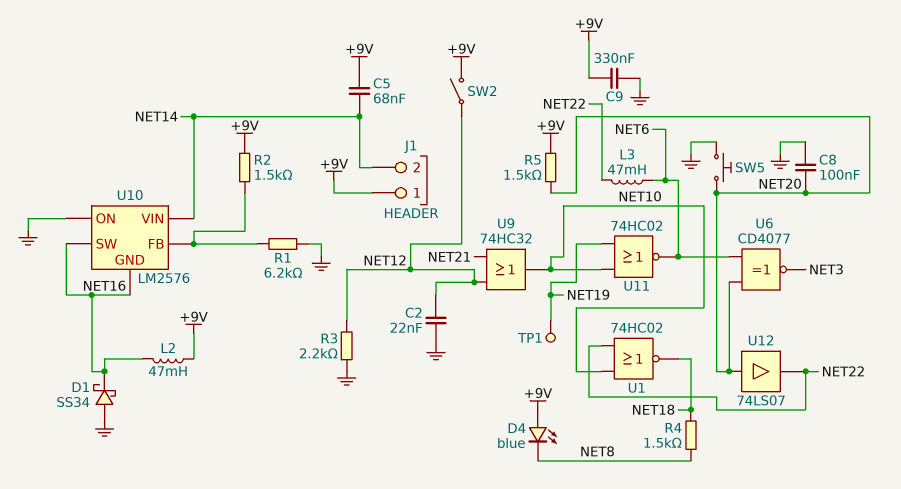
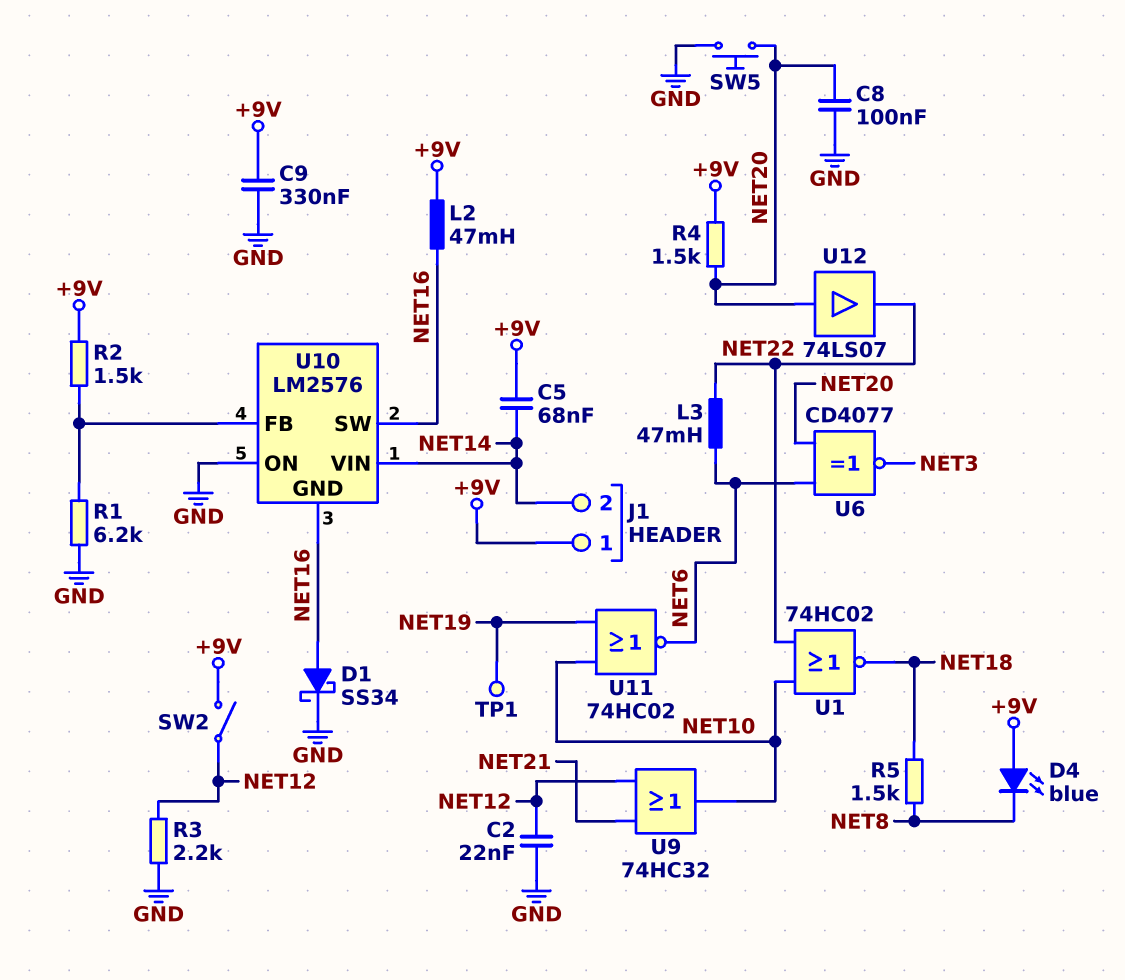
D1: schottky SS34 (A GND, K NET16) -> schottky SS34 (A NET16, K GND)
R4: 1.5k (NET8, NET18) -> 1.5k (+9V, NET20)
R5: 1.5k (+9V, NET20) -> 1.5k (NET8, NET18)

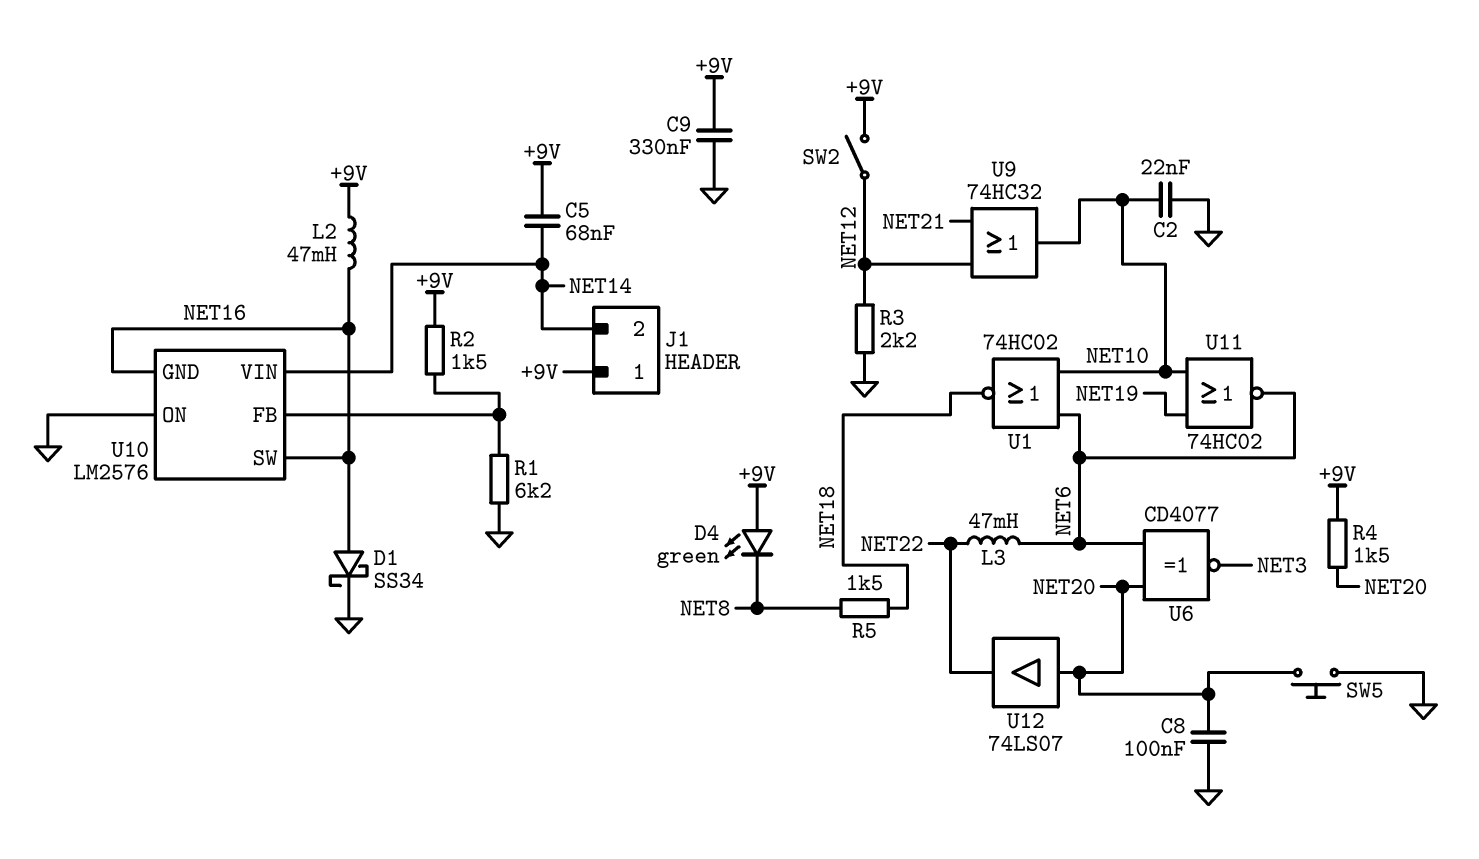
C2: 22nF (GND, NET12) -> 22nF (GND, NET10)
D4: LED blue (A +9V, K NET8) -> LED green (A +9V, K NET8)
TP1: test point (NET19) -> none
U1: NOR 74HC02 (in NET10, in NET22, out NET18) -> NOR 74HC02 (in NET6, in NET10, out NET18)

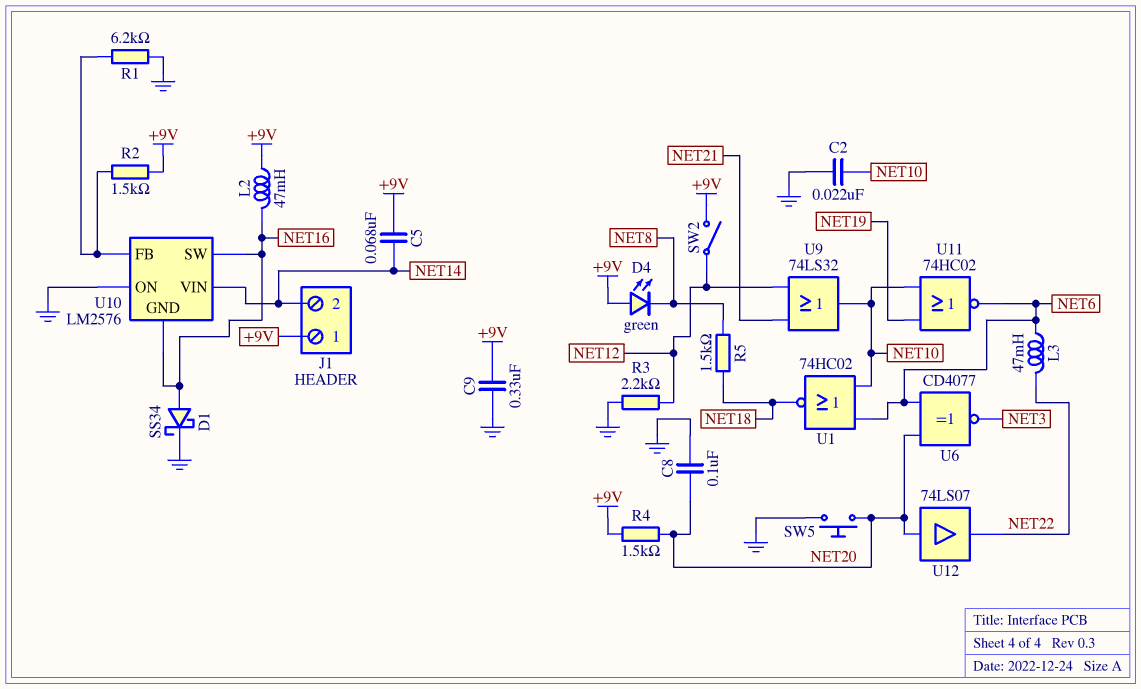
U9: OR 74HC32 (in NET12, in NET21, out NET10) -> OR 74LS32 (in NET12, in NET21, out NET10)

